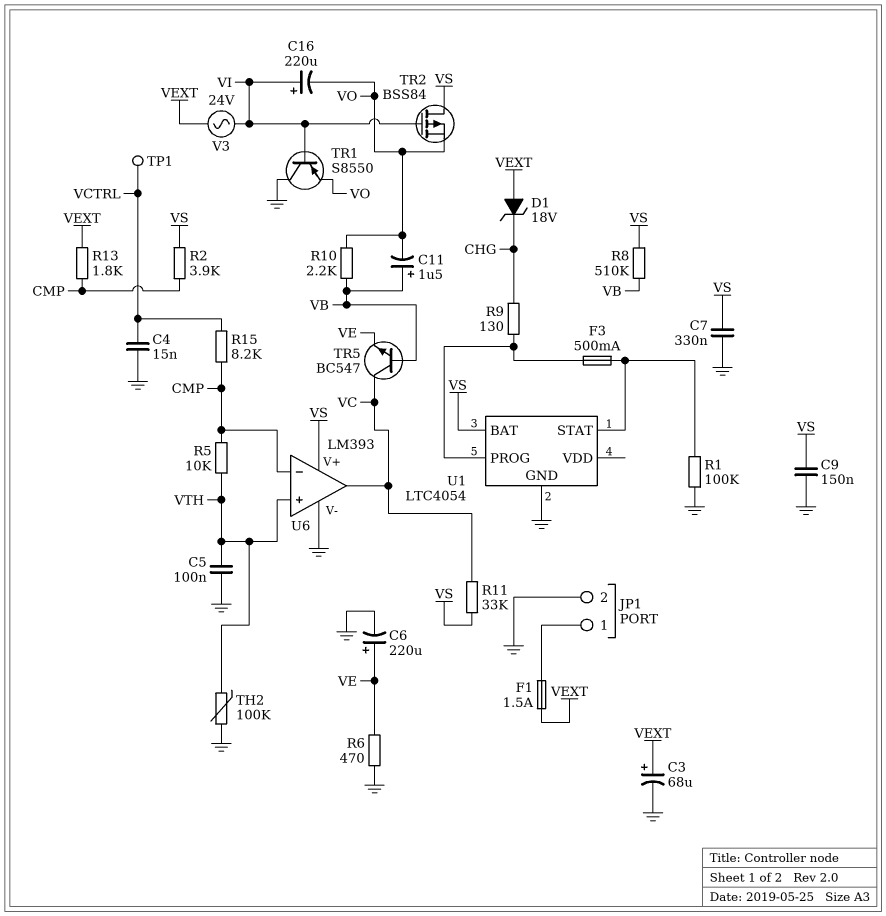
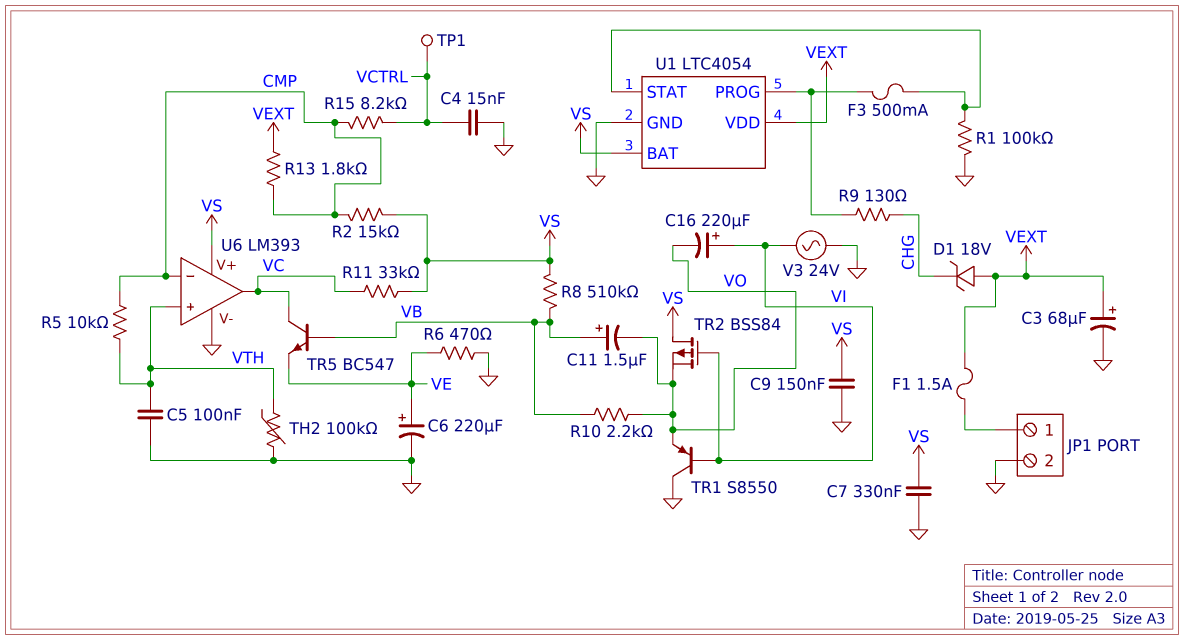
R2: 3.9k (CMP, VS) -> 15k (CMP, VS)
U1 pin VDD: none -> VEXT
V3: AC 24V (VEXT, VI) -> AC 24V (GND, VI)

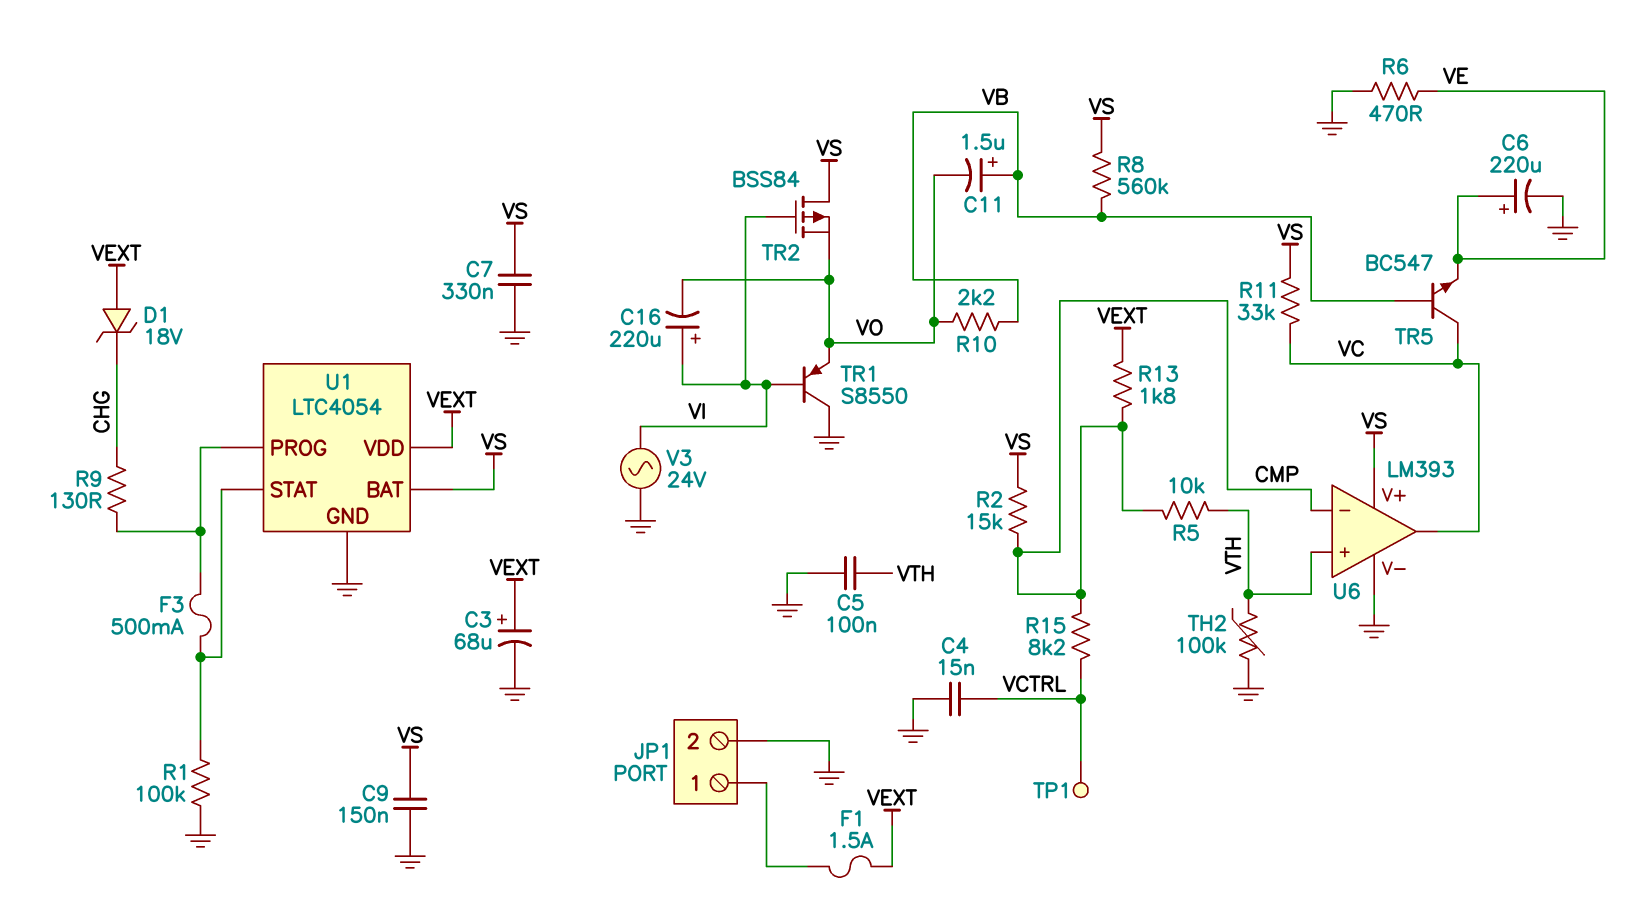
R8: 510k (VB, VS) -> 560k (VB, VS)

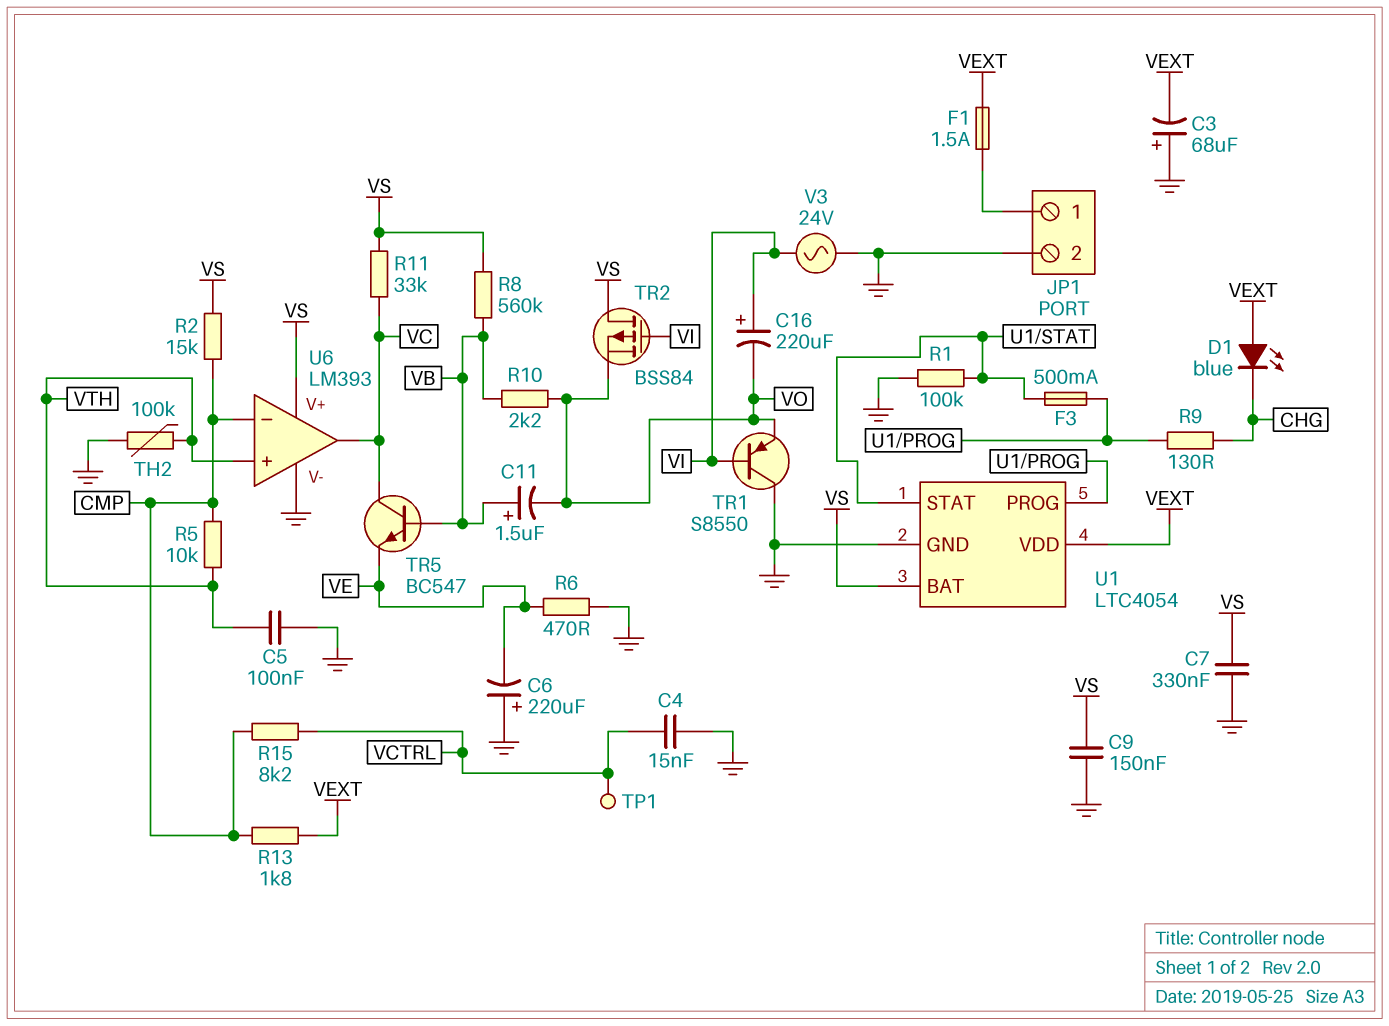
C3: 68uF (plus VEXT, minus GND) -> 68uF (plus GND, minus VEXT)
C6: 220uF (plus VE, minus GND) -> 220uF (plus GND, minus VE)
D1: zener 18V (A VEXT, K CHG) -> LED blue (A VEXT, K CHG)

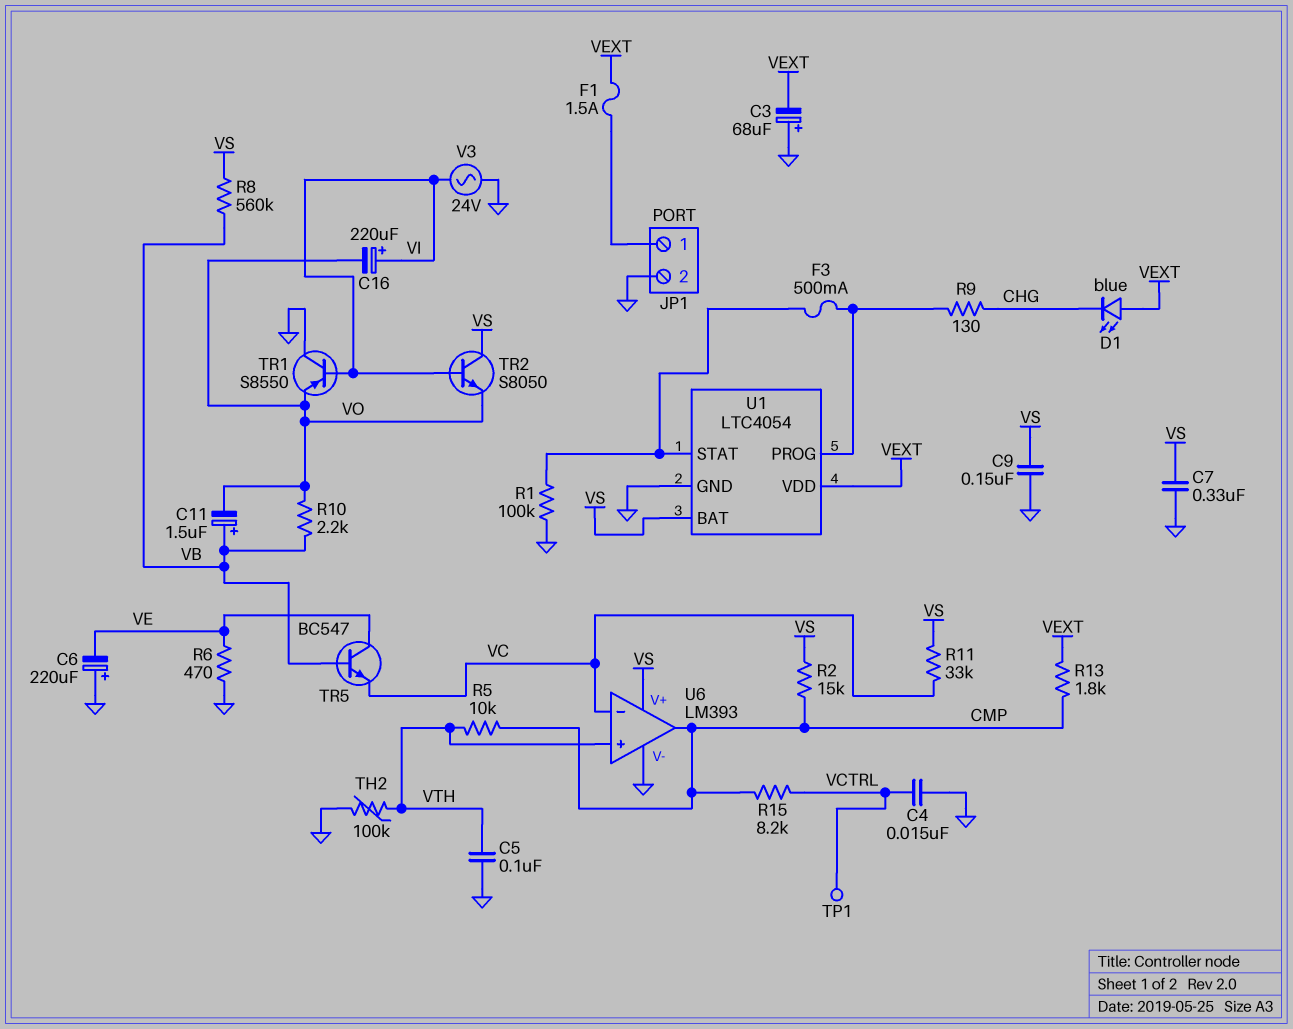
TR2: PMOS BSS84 (G VI, D VS, S VO) -> NPN S8050 (B VI, C VS, E VO)
TR5: NPN BC547 (B VB, C VC, E VE) -> NPN BC547 (B VB, C VE, E VC)
U6 pin in-: CMP -> VC
U6 pin out: VC -> CMP

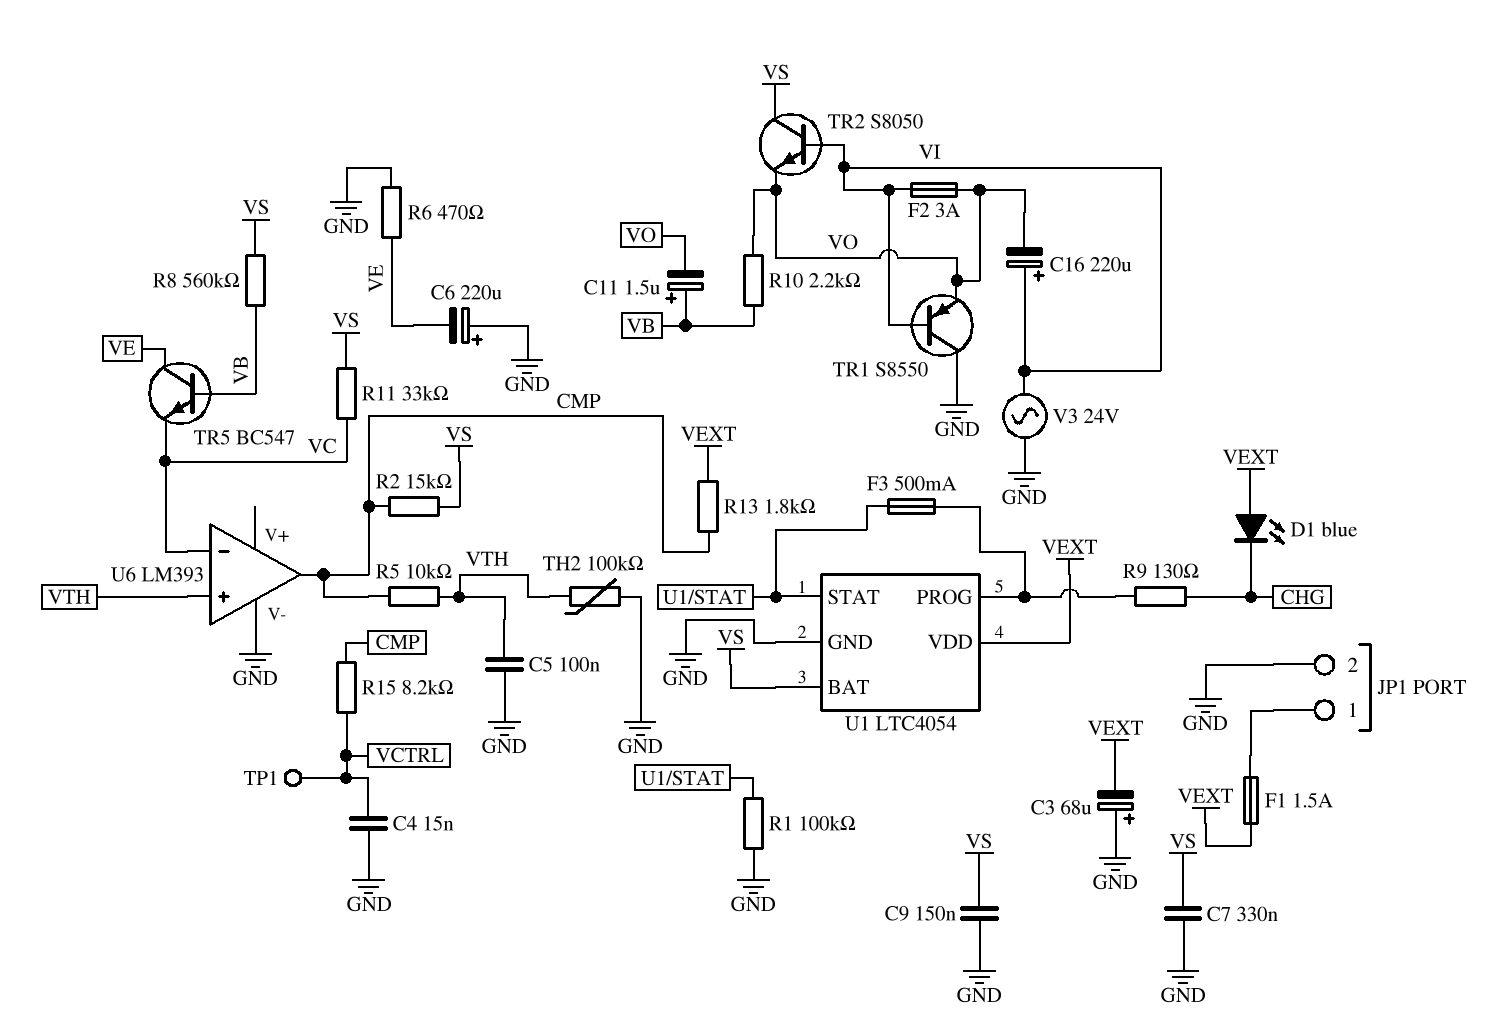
F2: none -> 3A (VI, VO)
U6 pin V+: VS -> none

